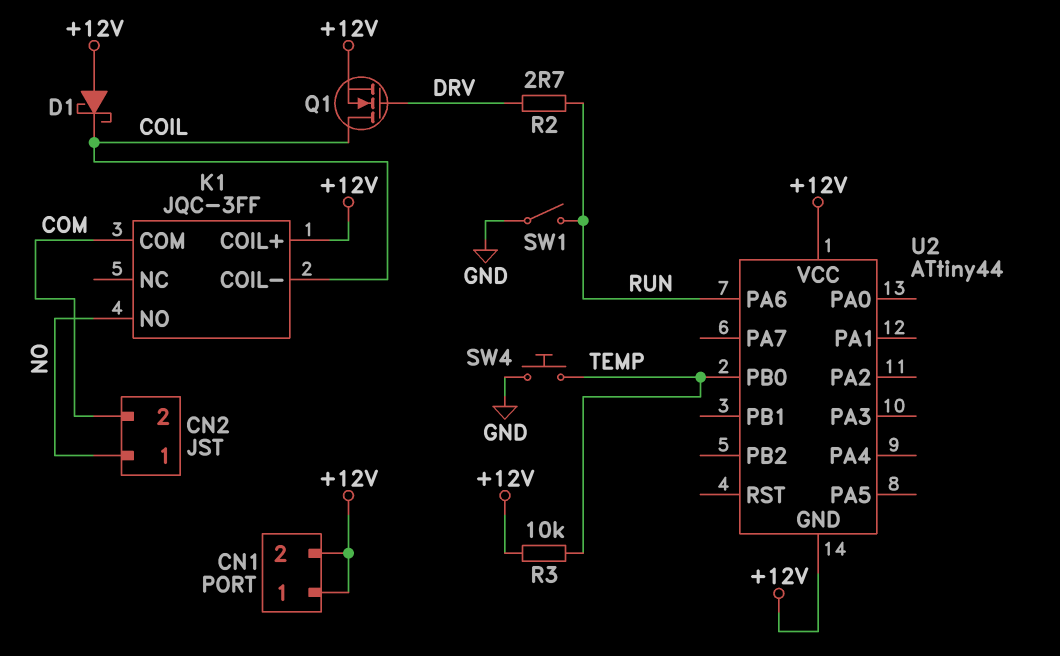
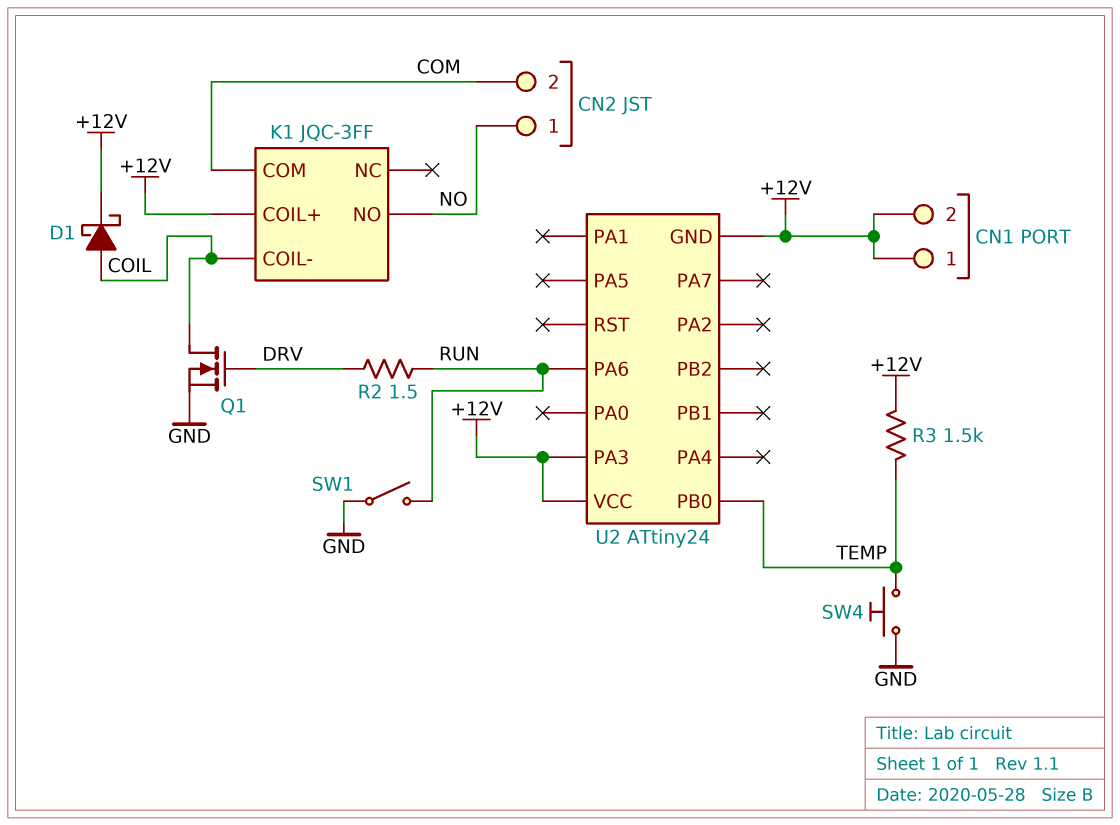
D1: schottky (A +12V, K COIL) -> schottky (A COIL, K +12V)
Q1: NMOS (G DRV, D COIL, S +12V) -> NMOS (G DRV, D COIL, S GND)
R2: 2.7 (DRV, RUN) -> 1.5 (DRV, RUN)
R3: 10k (+12V, TEMP) -> 1.5k (+12V, TEMP)
U2: ATtiny44 -> ATtiny24
U2 pin PA3: none -> +12V

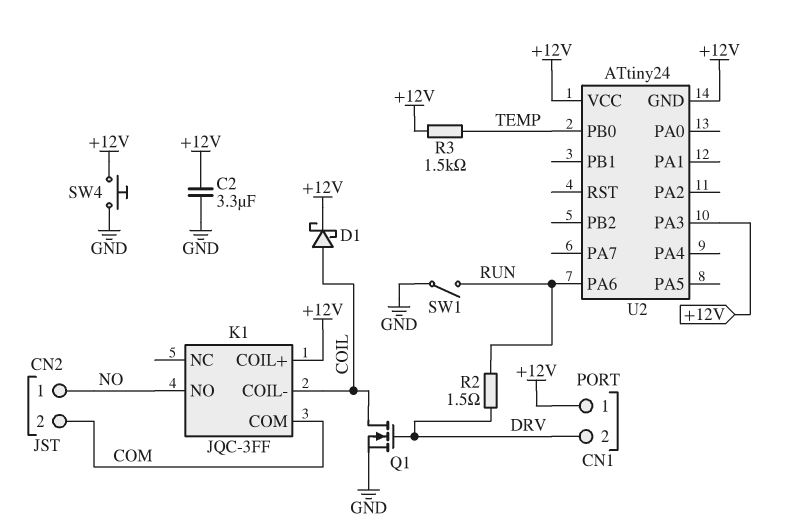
C2: none -> 3.3uF (+12V, GND)
CN1 pin 2: +12V -> DRV
SW4: button (GND, TEMP) -> button (+12V, GND)

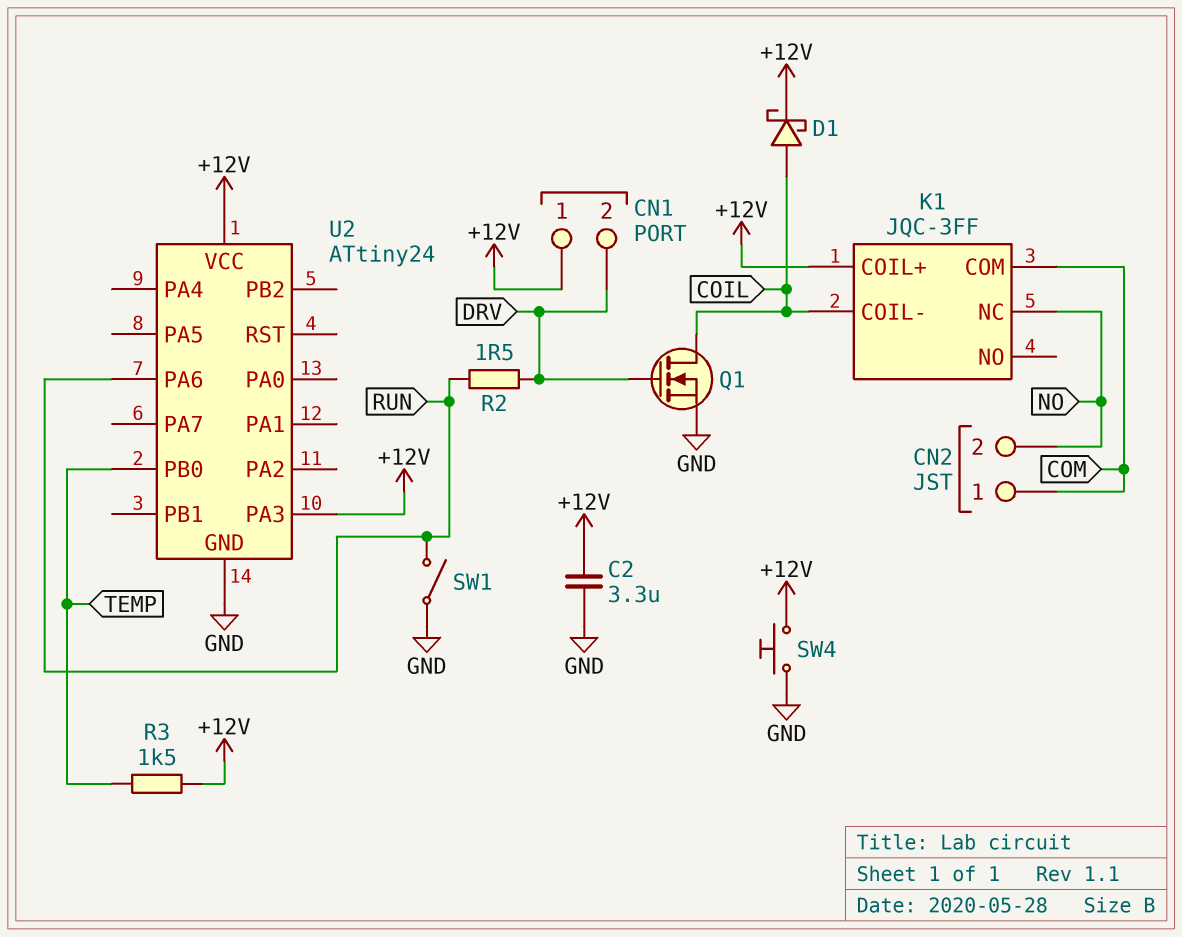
CN2 pin 1: NO -> COM
CN2 pin 2: COM -> NO
K1 pin NC: none -> NO
K1 pin NO: NO -> none
U2 pin GND: +12V -> GND

